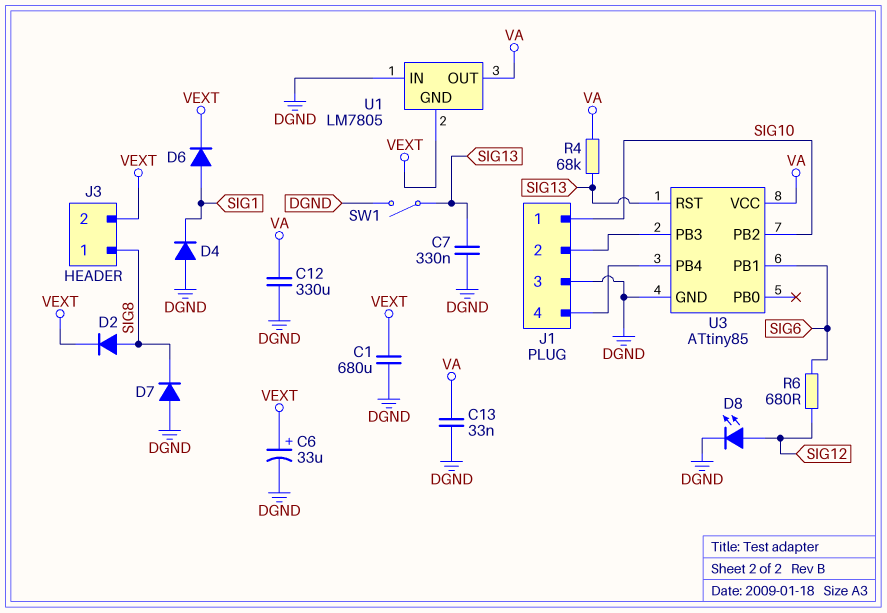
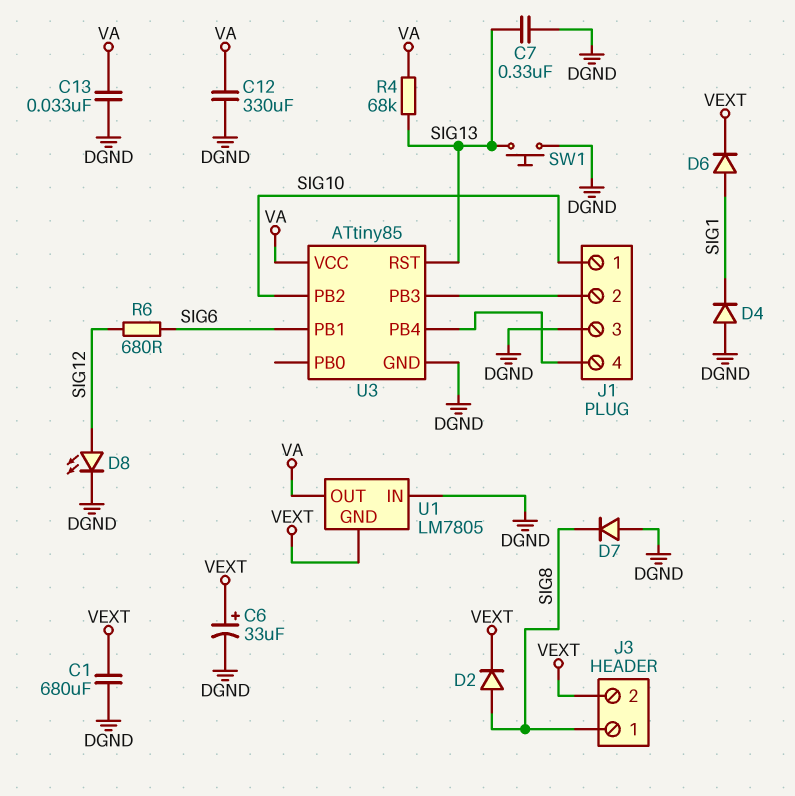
SW1: switch (DGND, SIG13) -> button (DGND, SIG13)

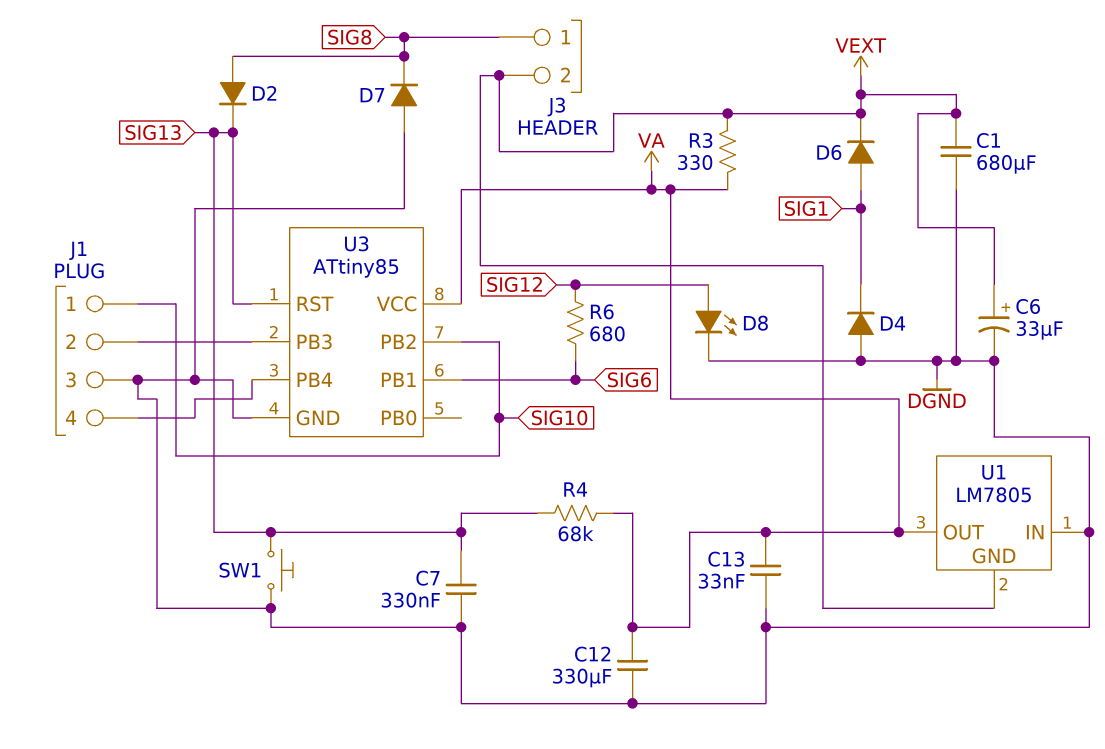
D2: diode (A SIG8, K VEXT) -> diode (A SIG8, K SIG13)
R3: none -> 330 (VA, VEXT)

